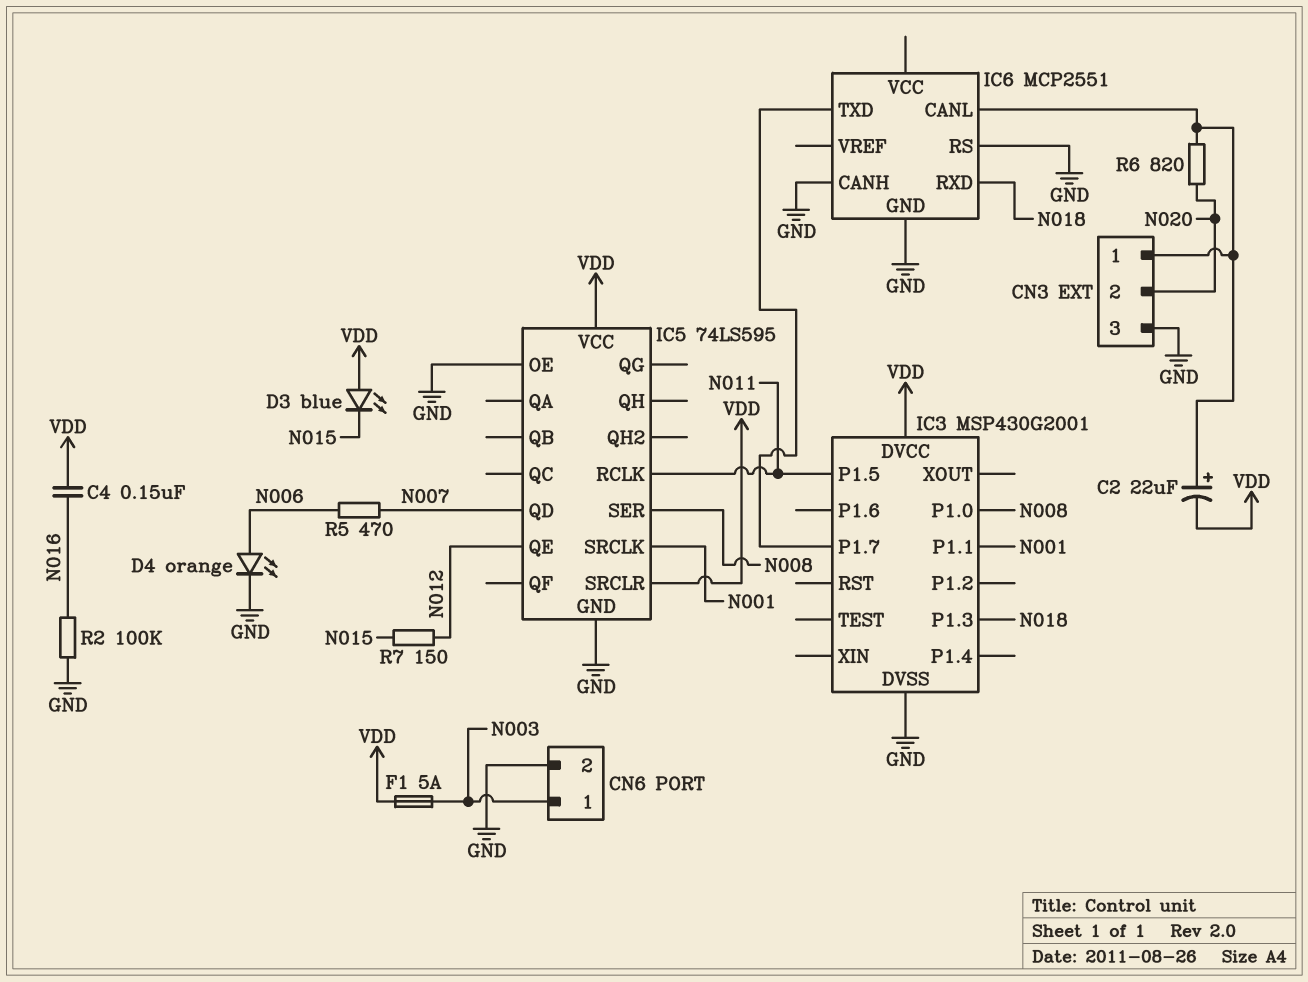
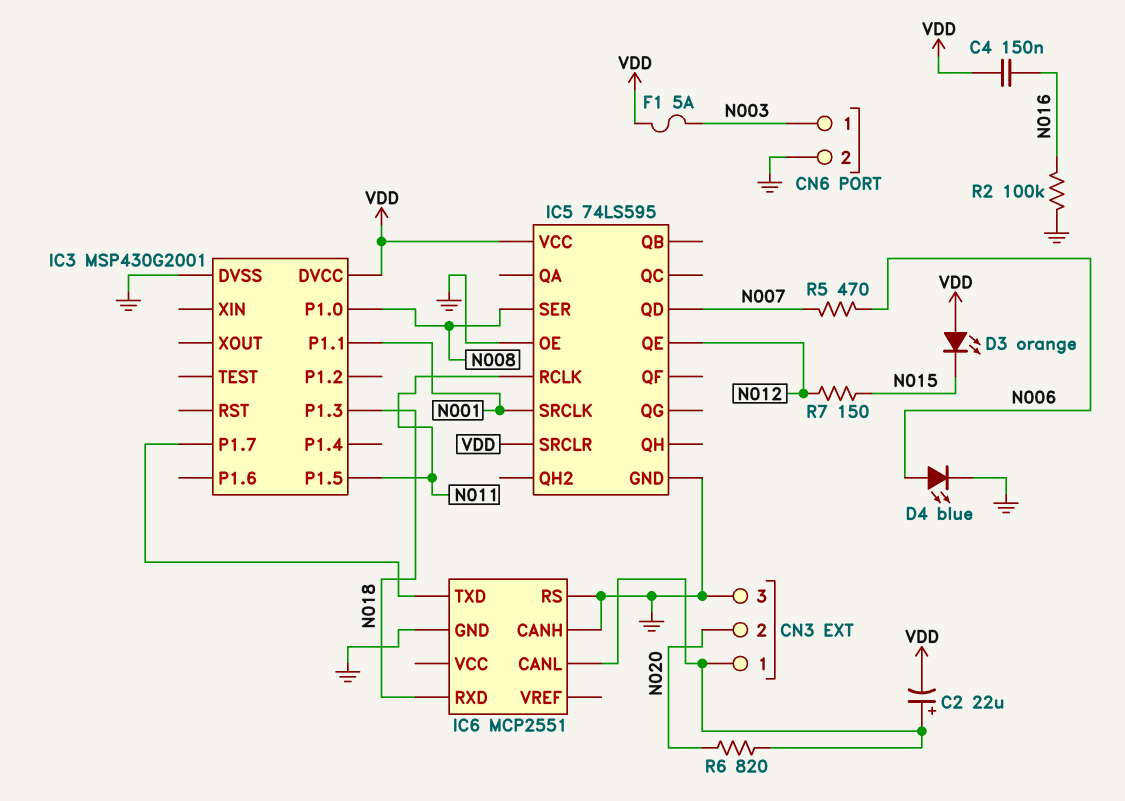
D3: LED blue (A VDD, K N015) -> LED orange (A VDD, K N015)
D4: LED orange (A N006, K GND) -> LED blue (A N006, K GND)

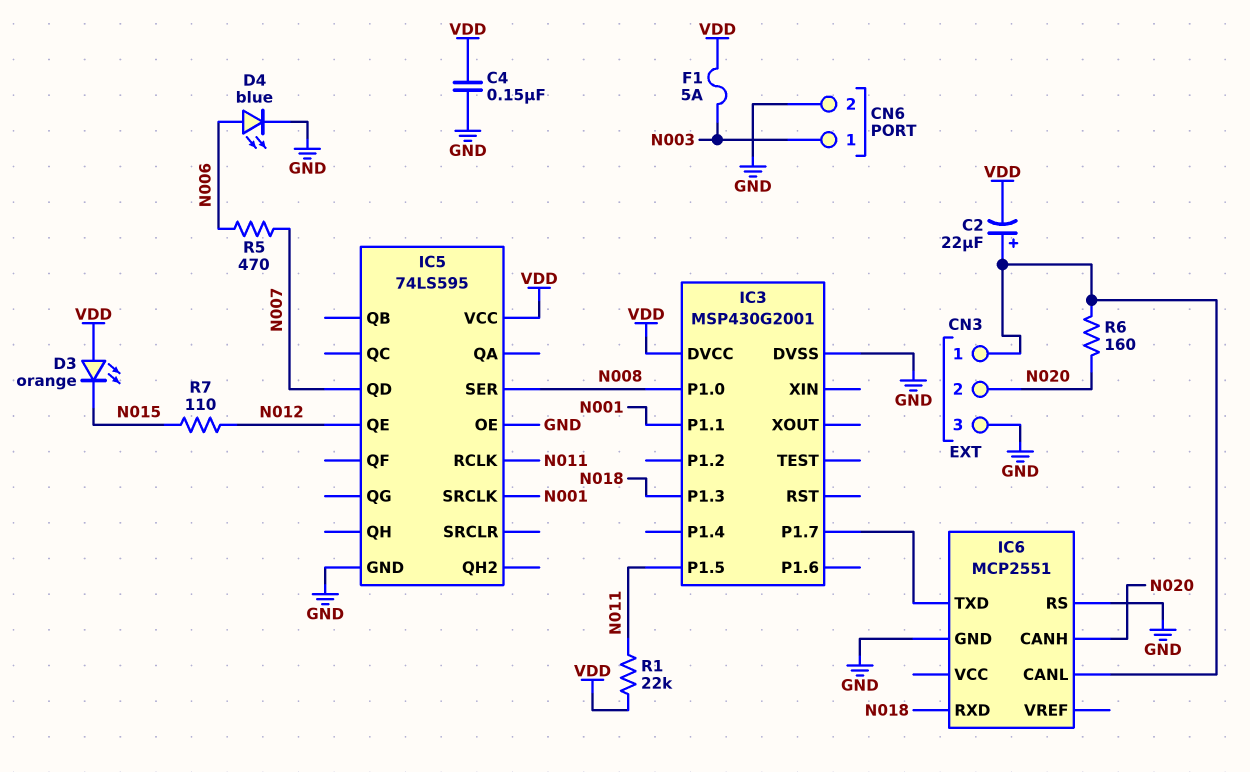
C4: 150nF (N016, VDD) -> 150nF (GND, VDD)
IC5 pin SRCLR: VDD -> none
IC6 pin CANH: GND -> N020
R1: none -> 22k (N011, VDD)
R2: 100k (GND, N016) -> none
R6: 820 (CN3/1, N020) -> 160 (CN3/1, N020)
R7: 150 (N012, N015) -> 110 (N012, N015)

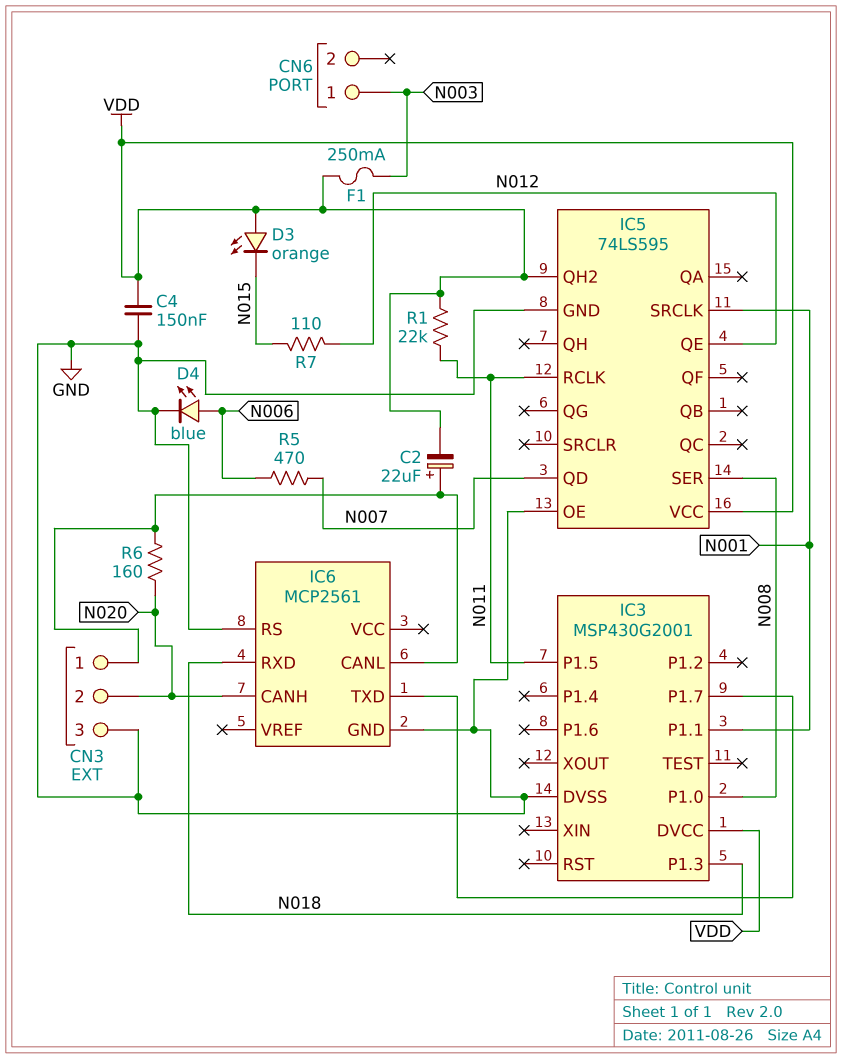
CN6 pin 2: GND -> none
F1: 5A (N003, VDD) -> 250mA (N003, VDD)
IC5 pin QH2: none -> VDD
IC6: MCP2551 -> MCP2561

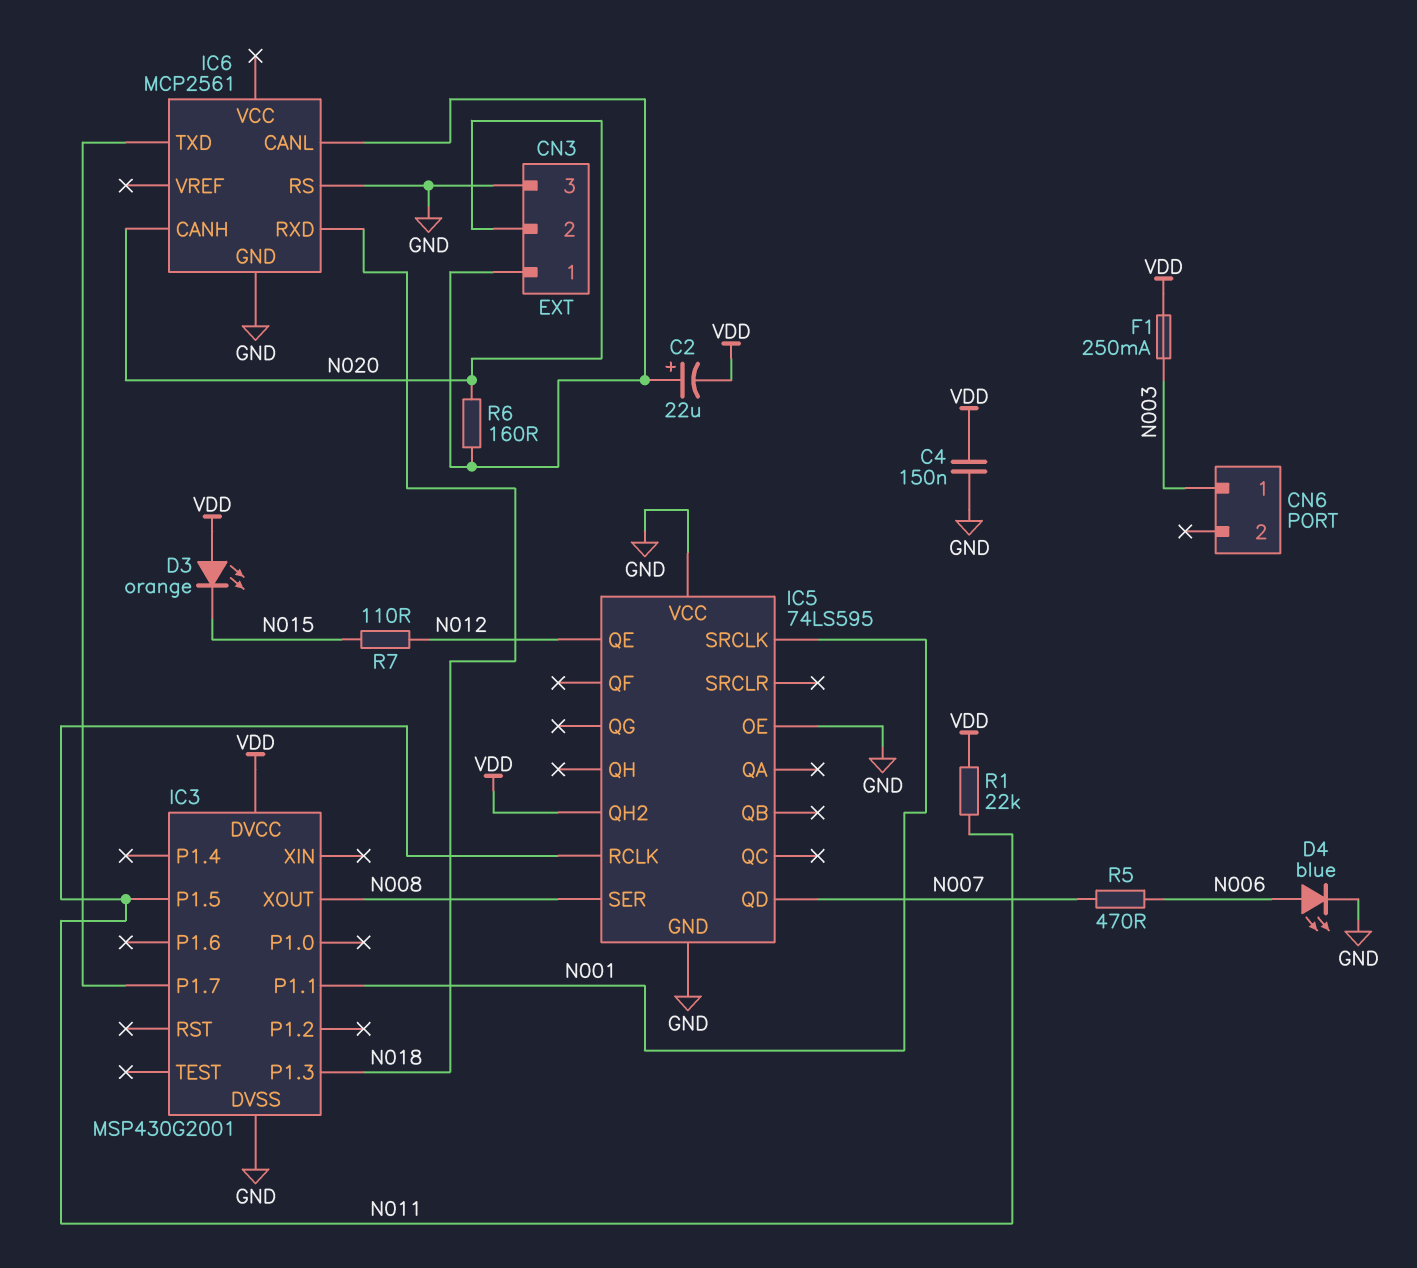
IC3 pin P1.0: N008 -> none
IC3 pin XOUT: none -> N008
IC5 pin VCC: VDD -> GND

